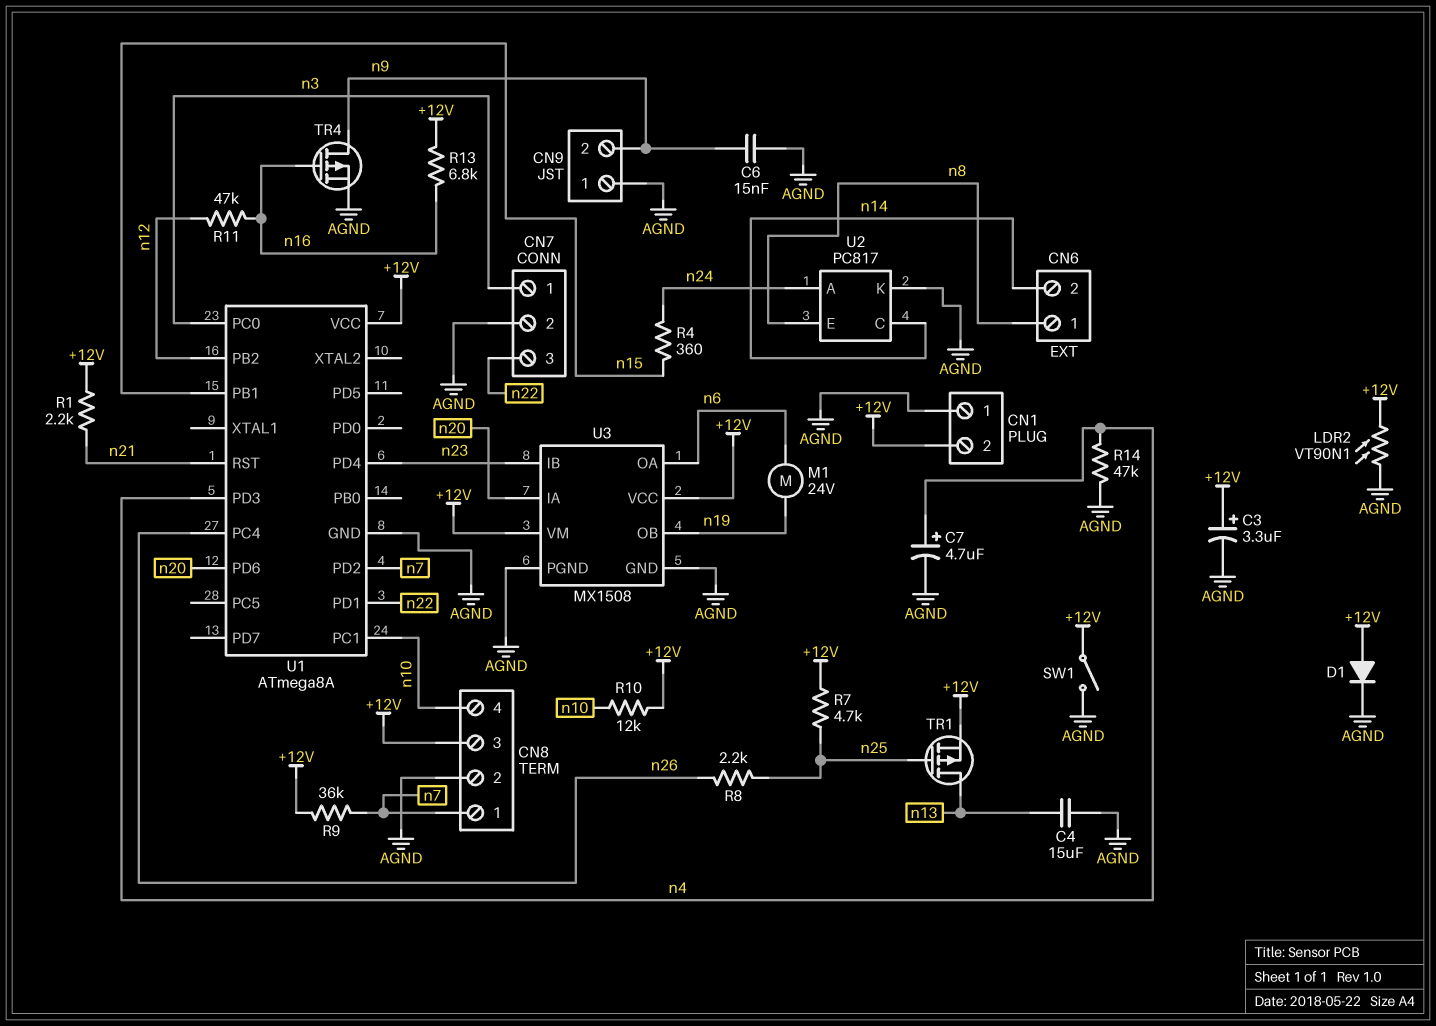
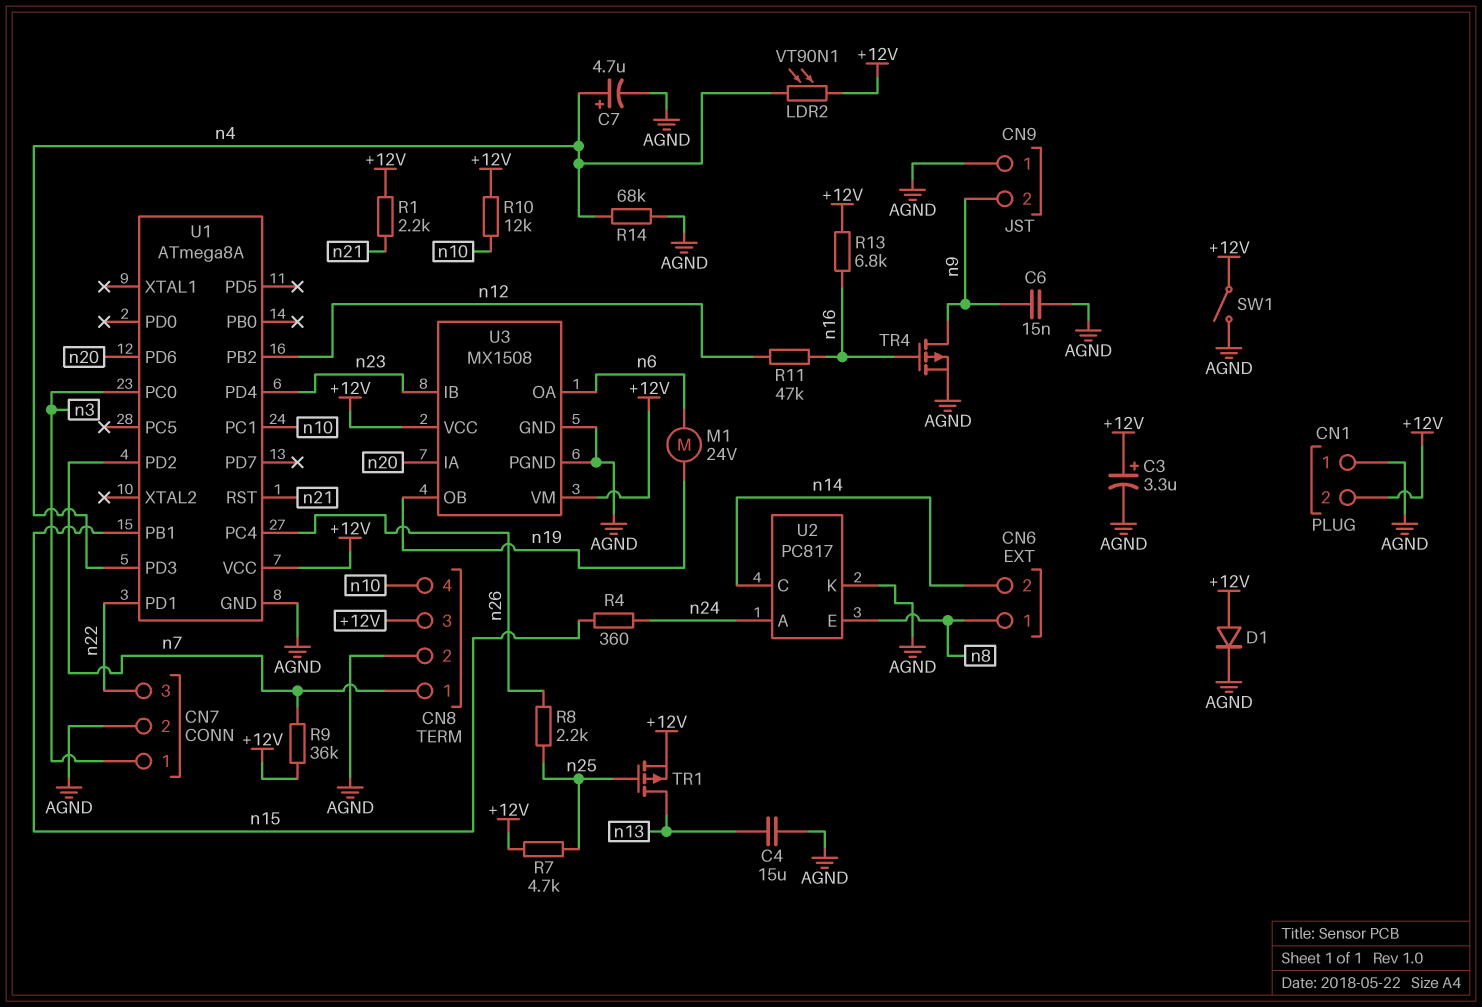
LDR2: VT90N1 (+12V, AGND) -> VT90N1 (+12V, n4)
R14: 47k (AGND, n4) -> 68k (AGND, n4)

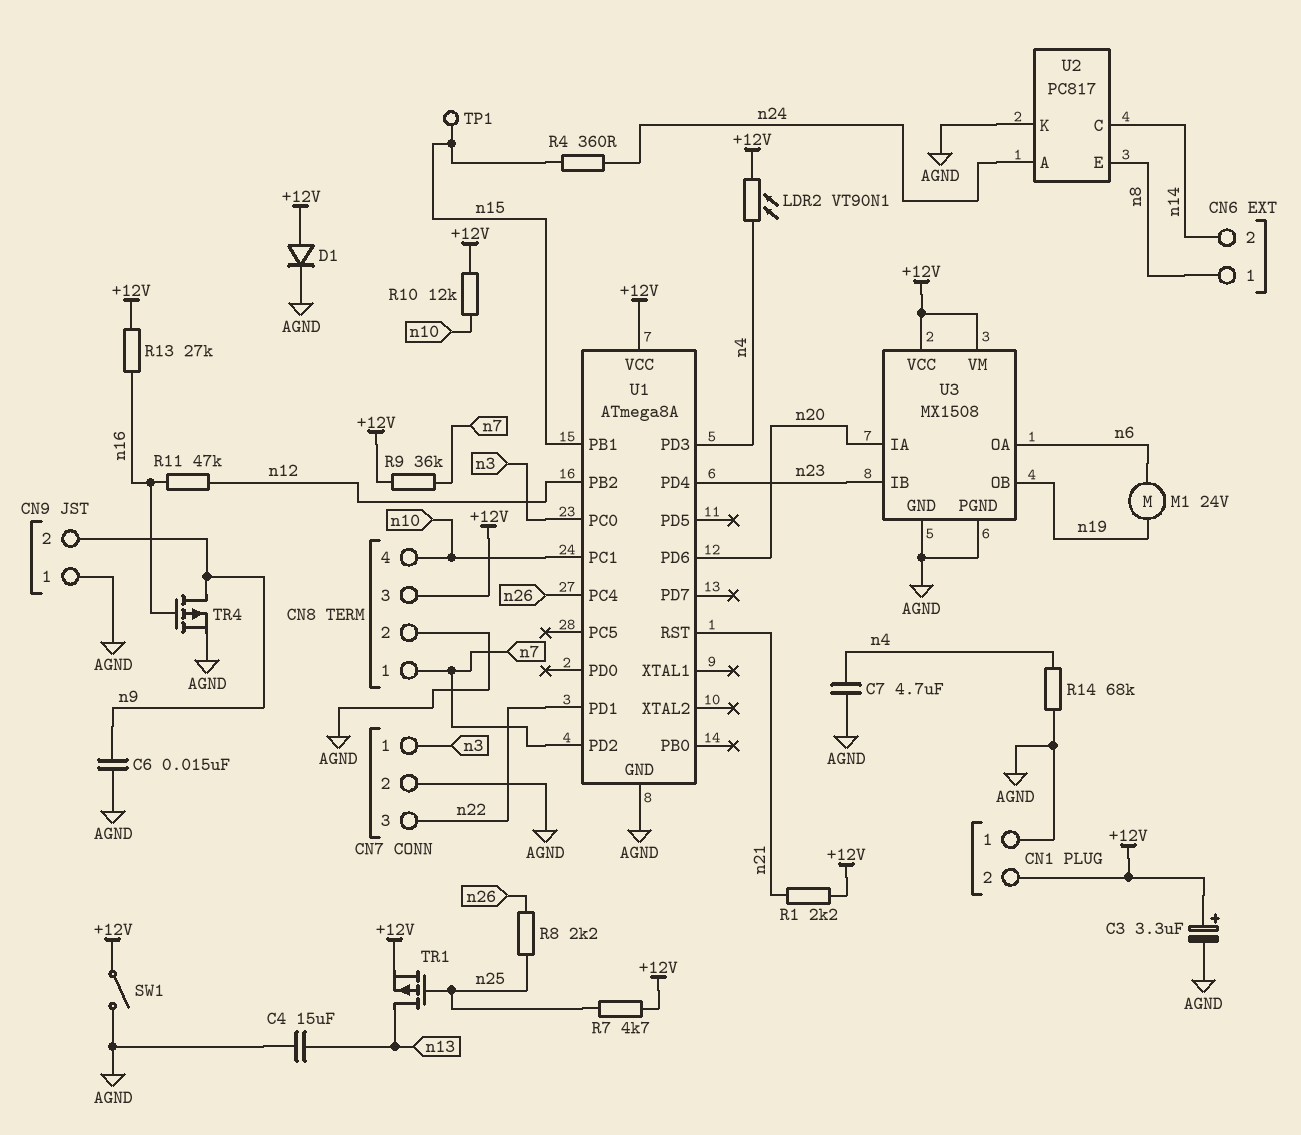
C7: 4.7uF (plus n4, minus AGND) -> 4.7uF (AGND, n4)
R13: 6.8k (+12V, n16) -> 27k (+12V, n16)
TP1: none -> test point (n15)

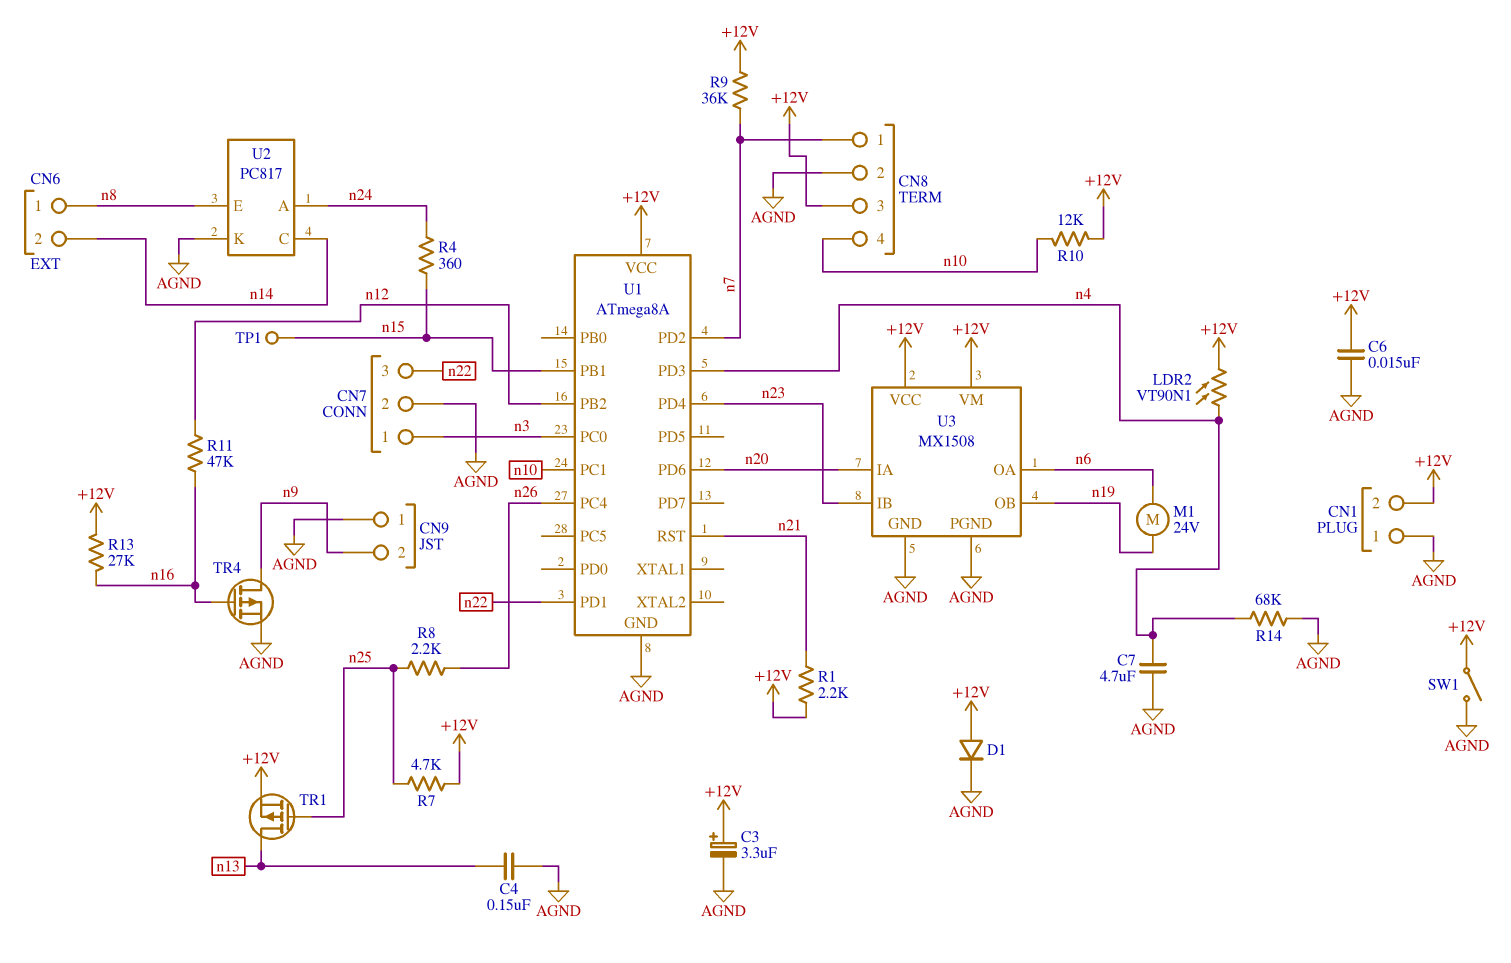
C4: 15uF (AGND, n13) -> 150nF (AGND, n13)
C6: 15nF (AGND, n9) -> 15nF (+12V, AGND)

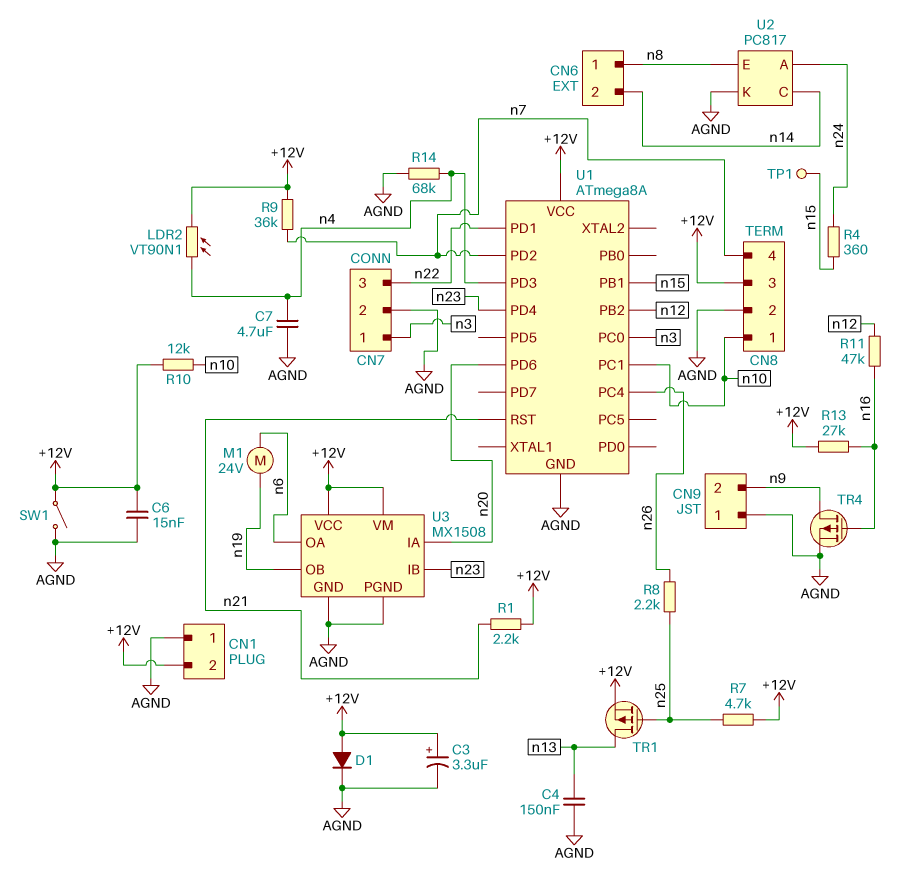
CN8 pin 1: n7 -> n10
CN8 pin 4: n10 -> n7

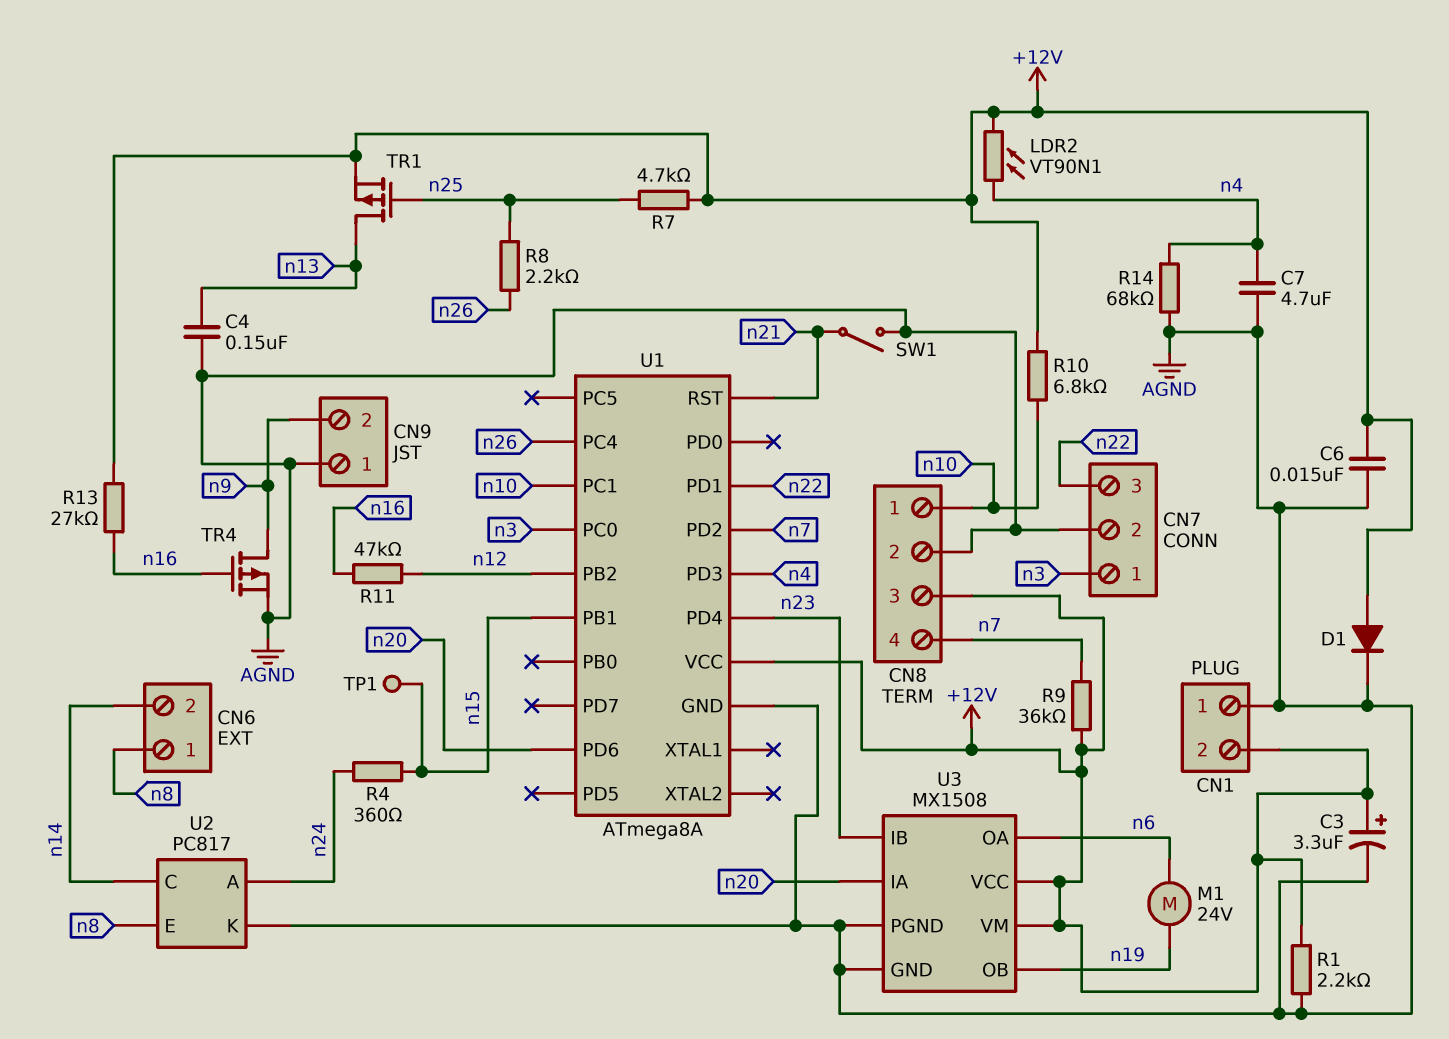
R1: 2.2k (+12V, n21) -> 2.2k (+12V, AGND)
R10: 12k (+12V, n10) -> 6.8k (+12V, n10)
SW1: switch (+12V, AGND) -> switch (AGND, n21)

